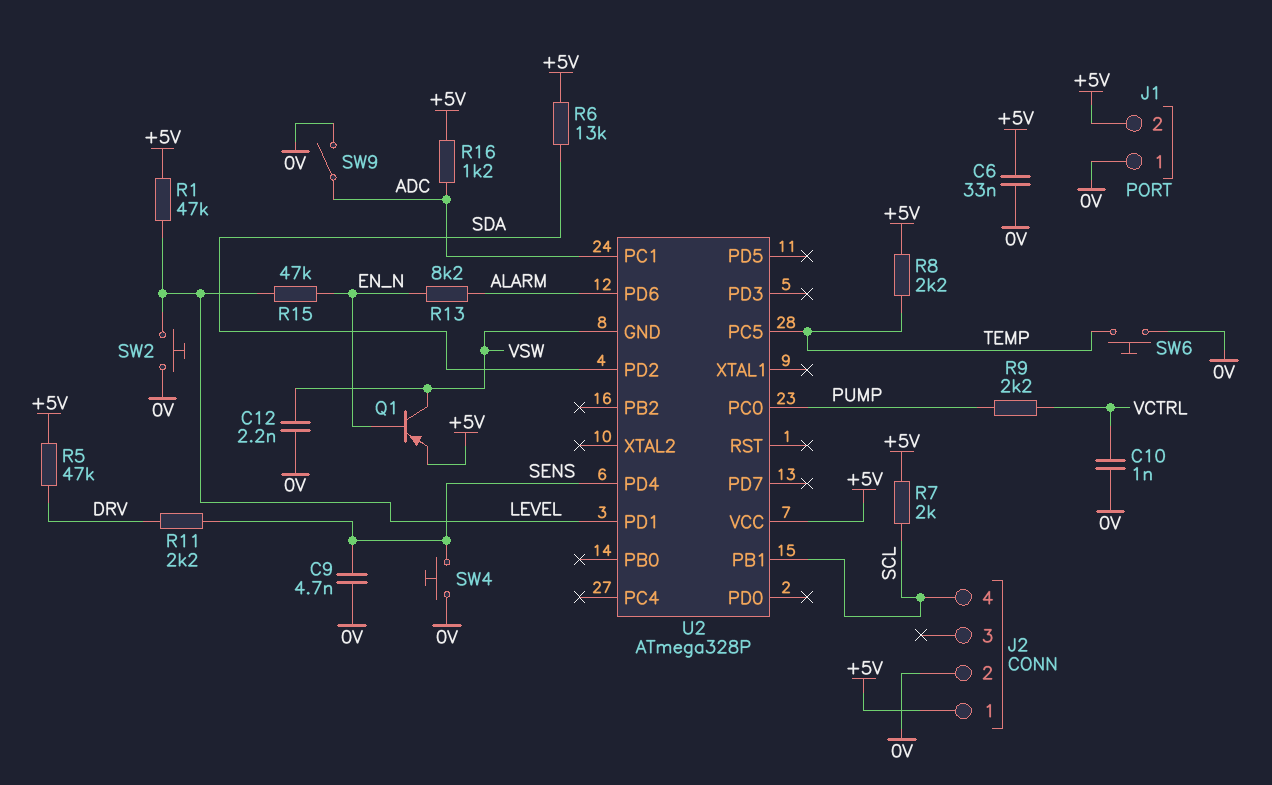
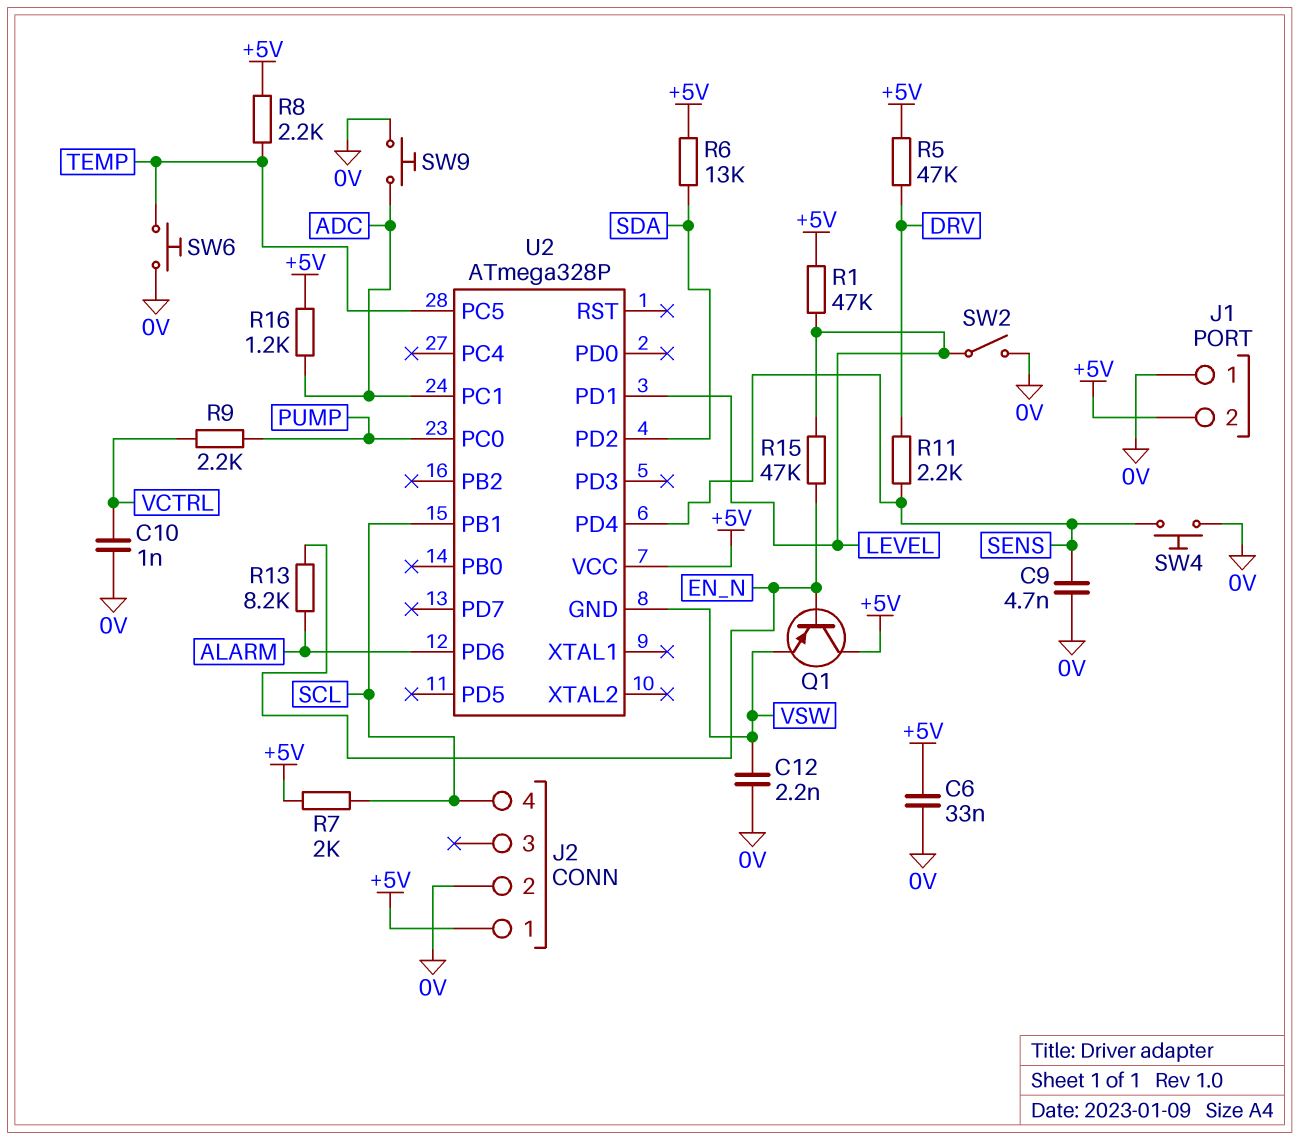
Q1: PNP (B EN_N, C VSW, E +5V) -> PNP (B EN_N, C +5V, E VSW)
SW2: button (0V, LEVEL) -> switch (0V, LEVEL)
SW9: switch (0V, ADC) -> button (0V, ADC)

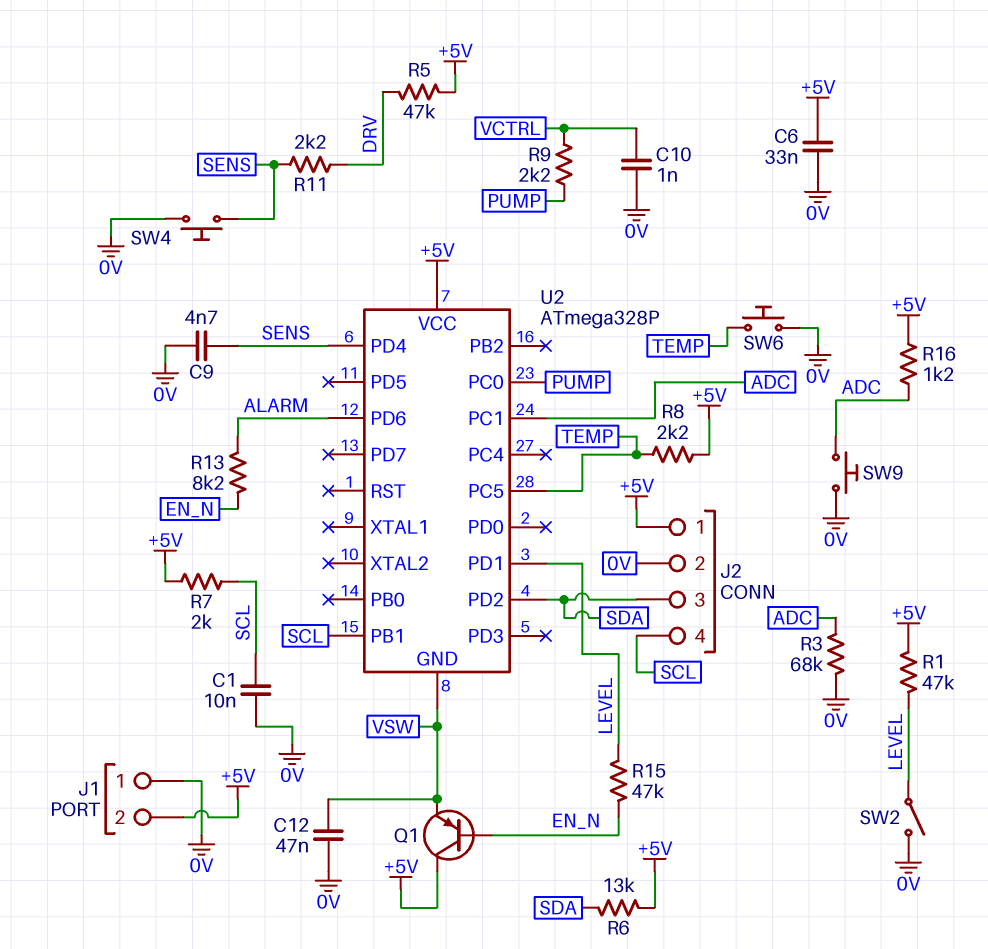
C1: none -> 10nF (0V, SCL)
C12: 2.2nF (0V, VSW) -> 47nF (0V, VSW)
J2 pin 3: none -> SDA
R3: none -> 68k (0V, ADC)

